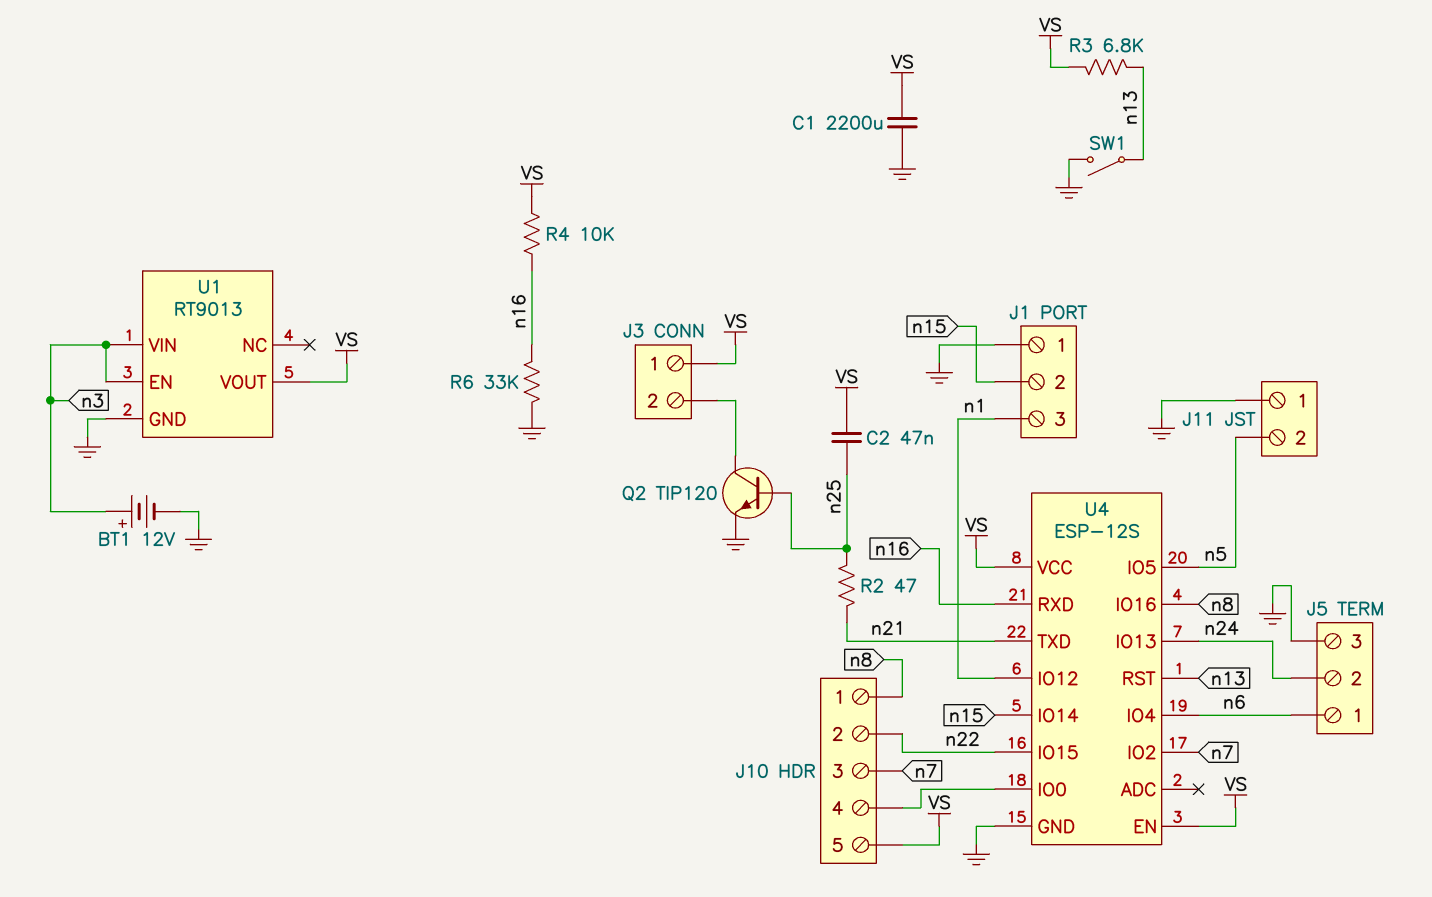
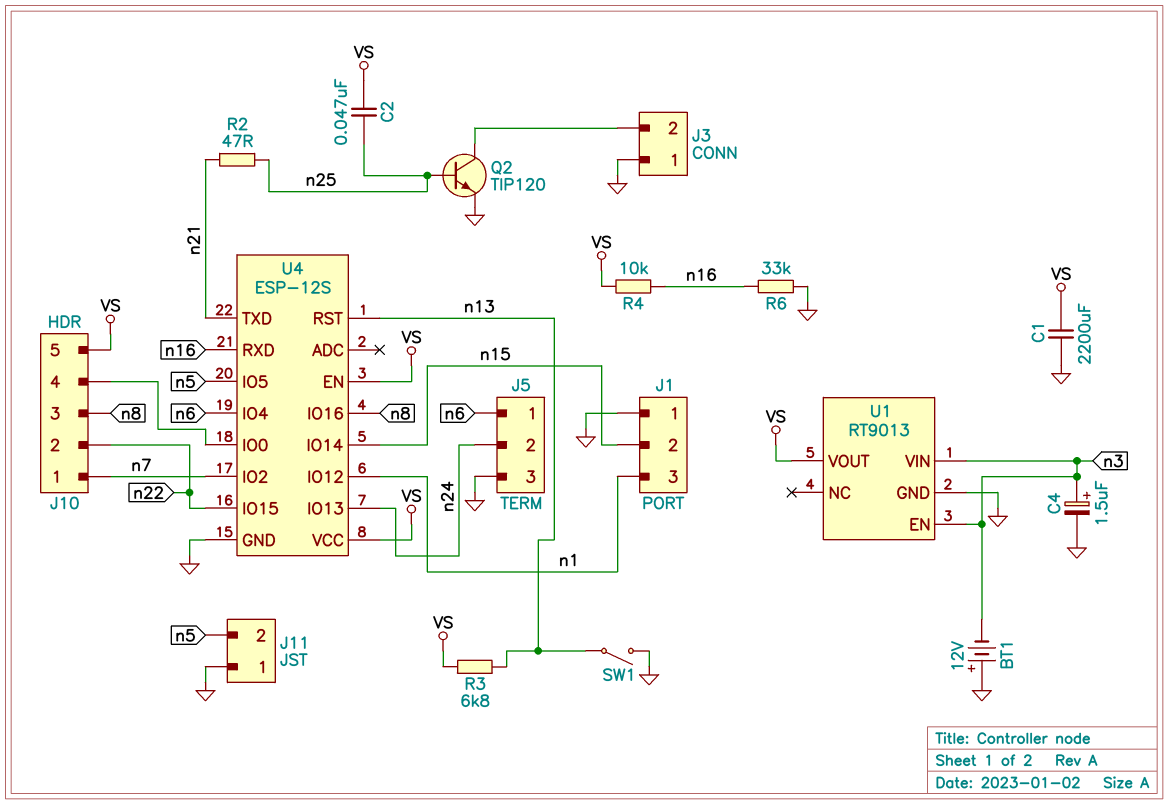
BT1: 12V (plus n3, minus GND) -> 12V (plus GND, minus n3)
C4: none -> 1.5uF (plus n3, minus GND)
J3 pin 1: VS -> GND
J10 pin 1: n8 -> n7
J10 pin 3: n7 -> n8

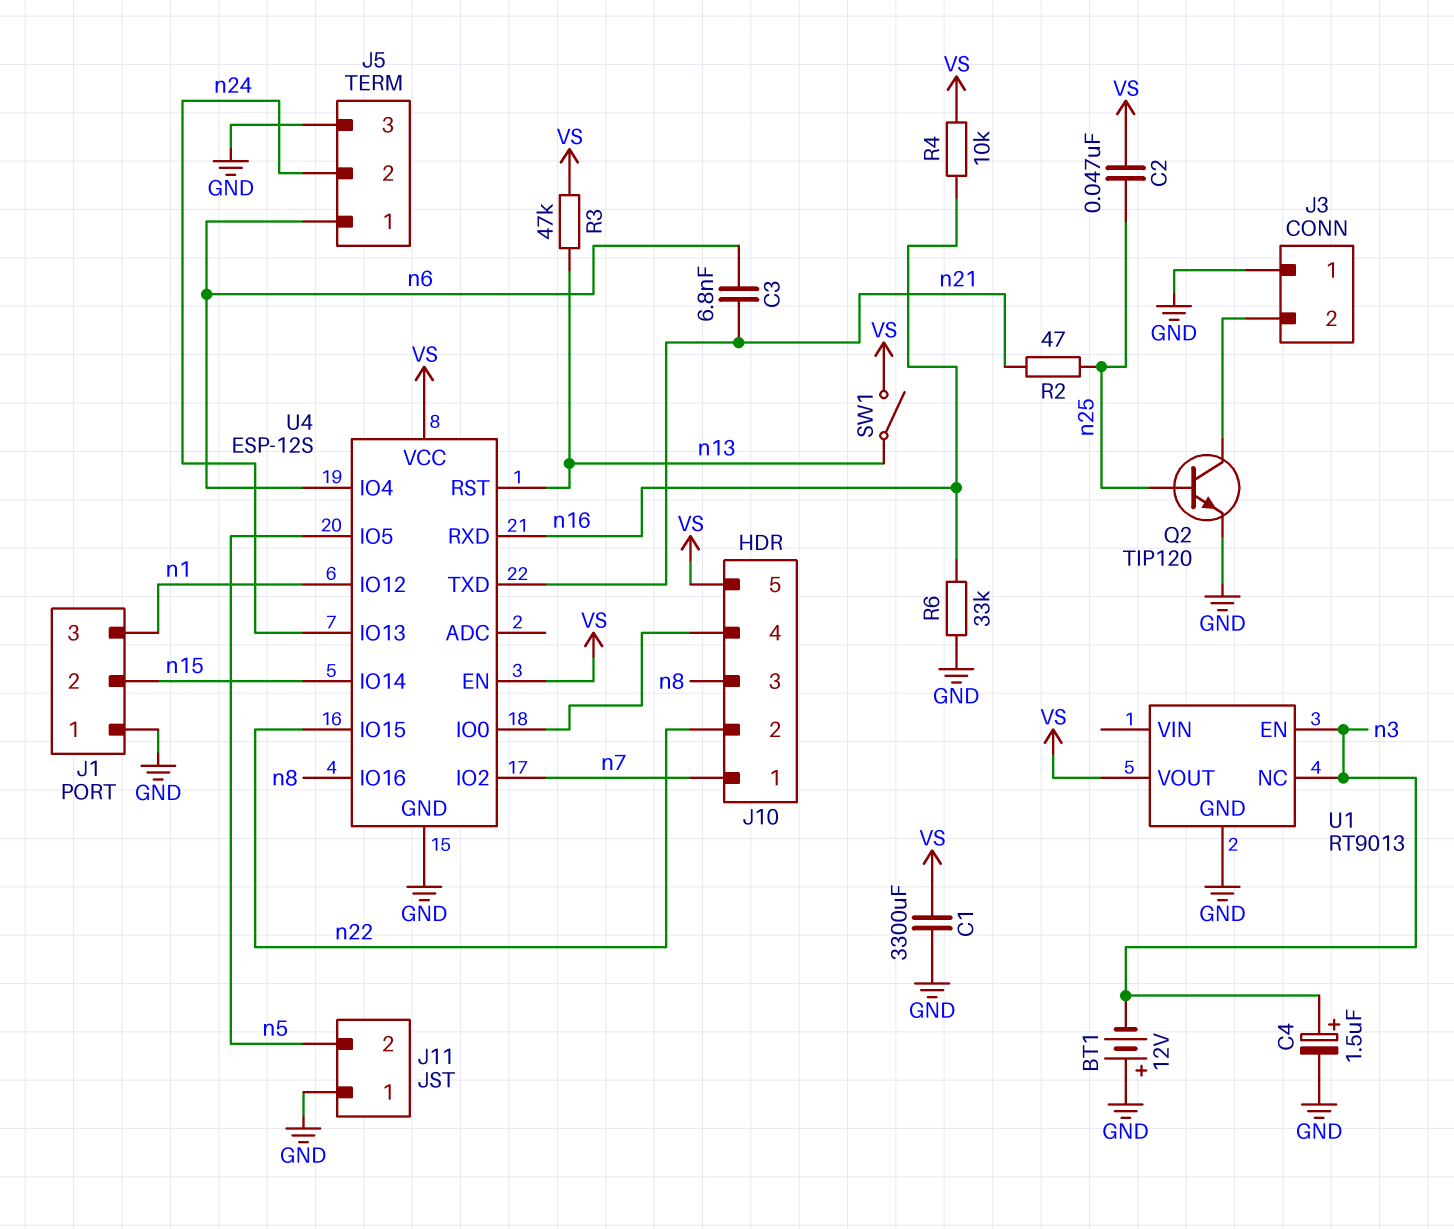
C1: 2200uF (GND, VS) -> 3300uF (GND, VS)
C3: none -> 6.8nF (n6, n21)
R3: 6.8k (VS, n13) -> 47k (VS, n13)
SW1: switch (GND, n13) -> switch (VS, n13)
U1 pin NC: none -> n3
U1 pin VIN: n3 -> none

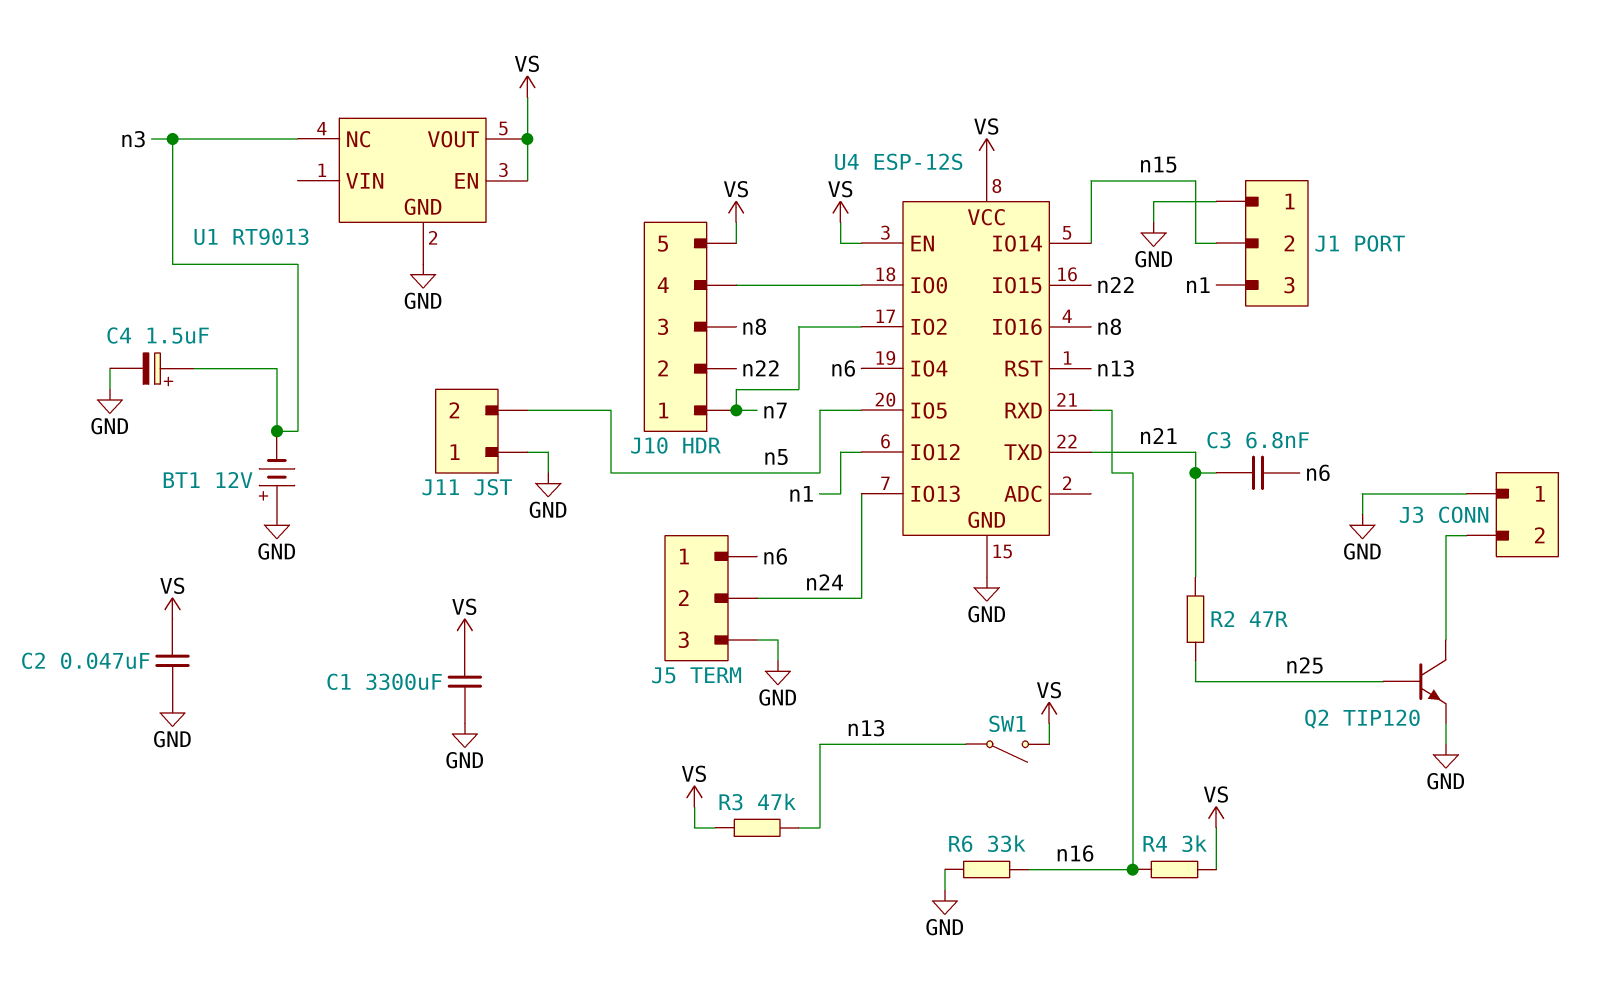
C2: 47nF (VS, n25) -> 47nF (GND, VS)
R4: 10k (VS, n16) -> 3k (VS, n16)
U1 pin EN: n3 -> VS

